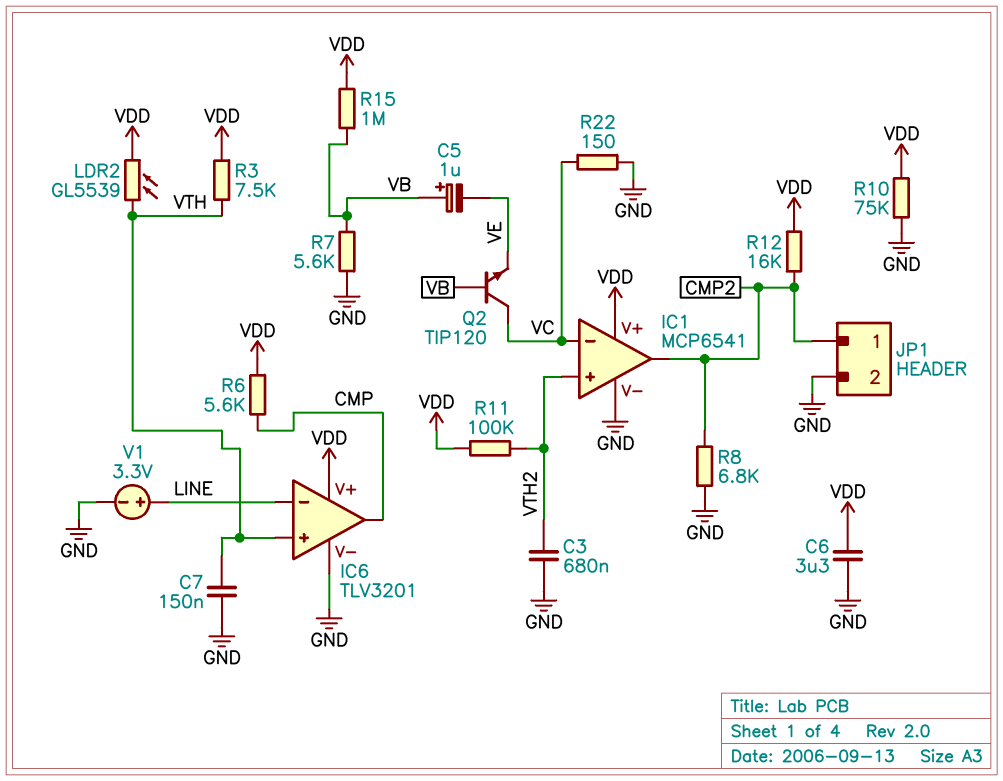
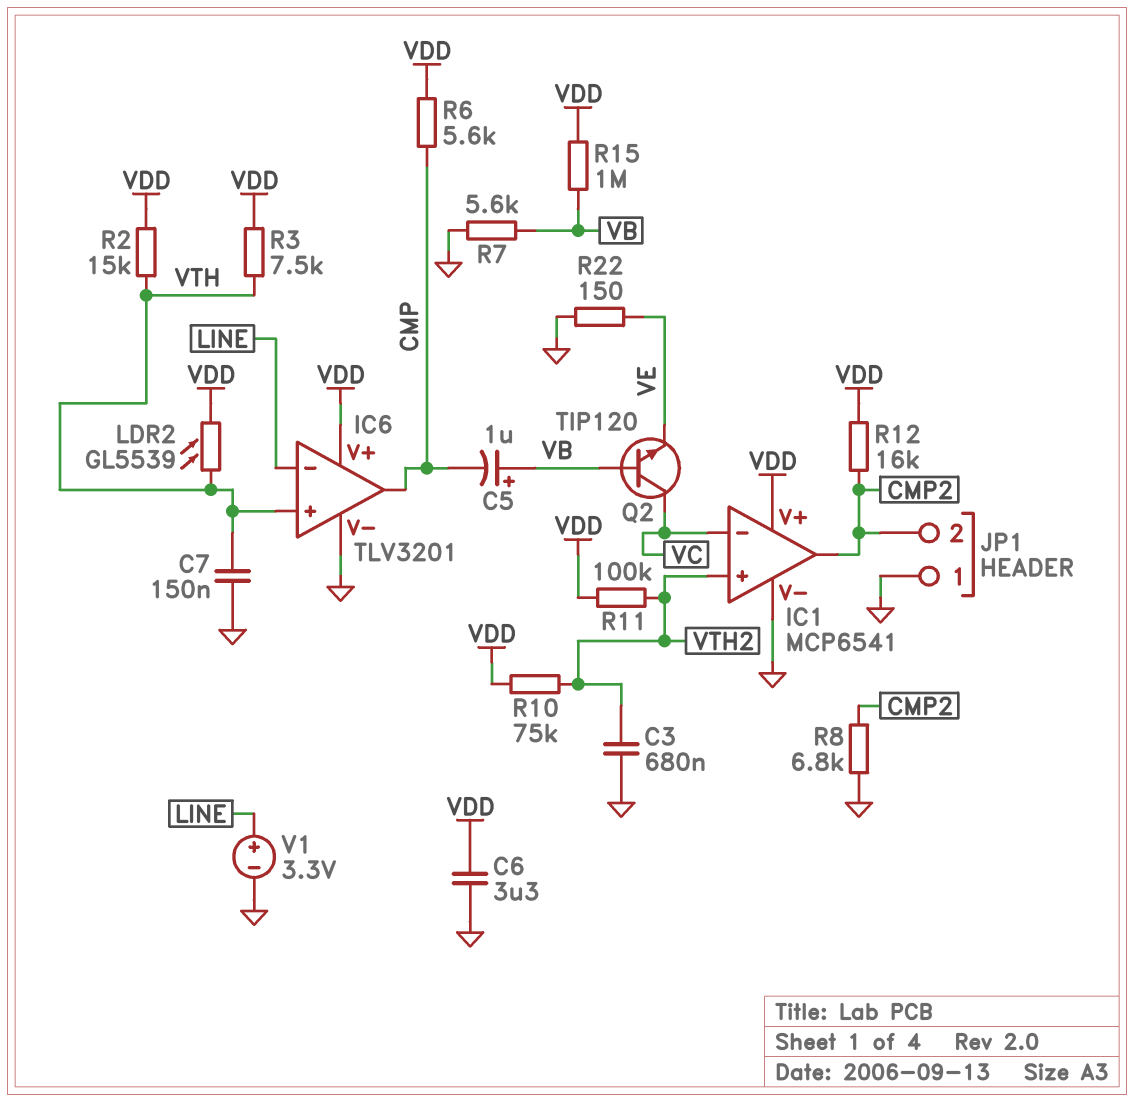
C5: 1uF (plus VB, minus VE) -> 1uF (plus VB, minus CMP)
JP1 pin 1: CMP2 -> GND
JP1 pin 2: GND -> CMP2
R2: none -> 15k (VDD, VTH)
R10: 75k (GND, VDD) -> 75k (VDD, VTH2)
R22: 150 (GND, VC) -> 150 (GND, VE)

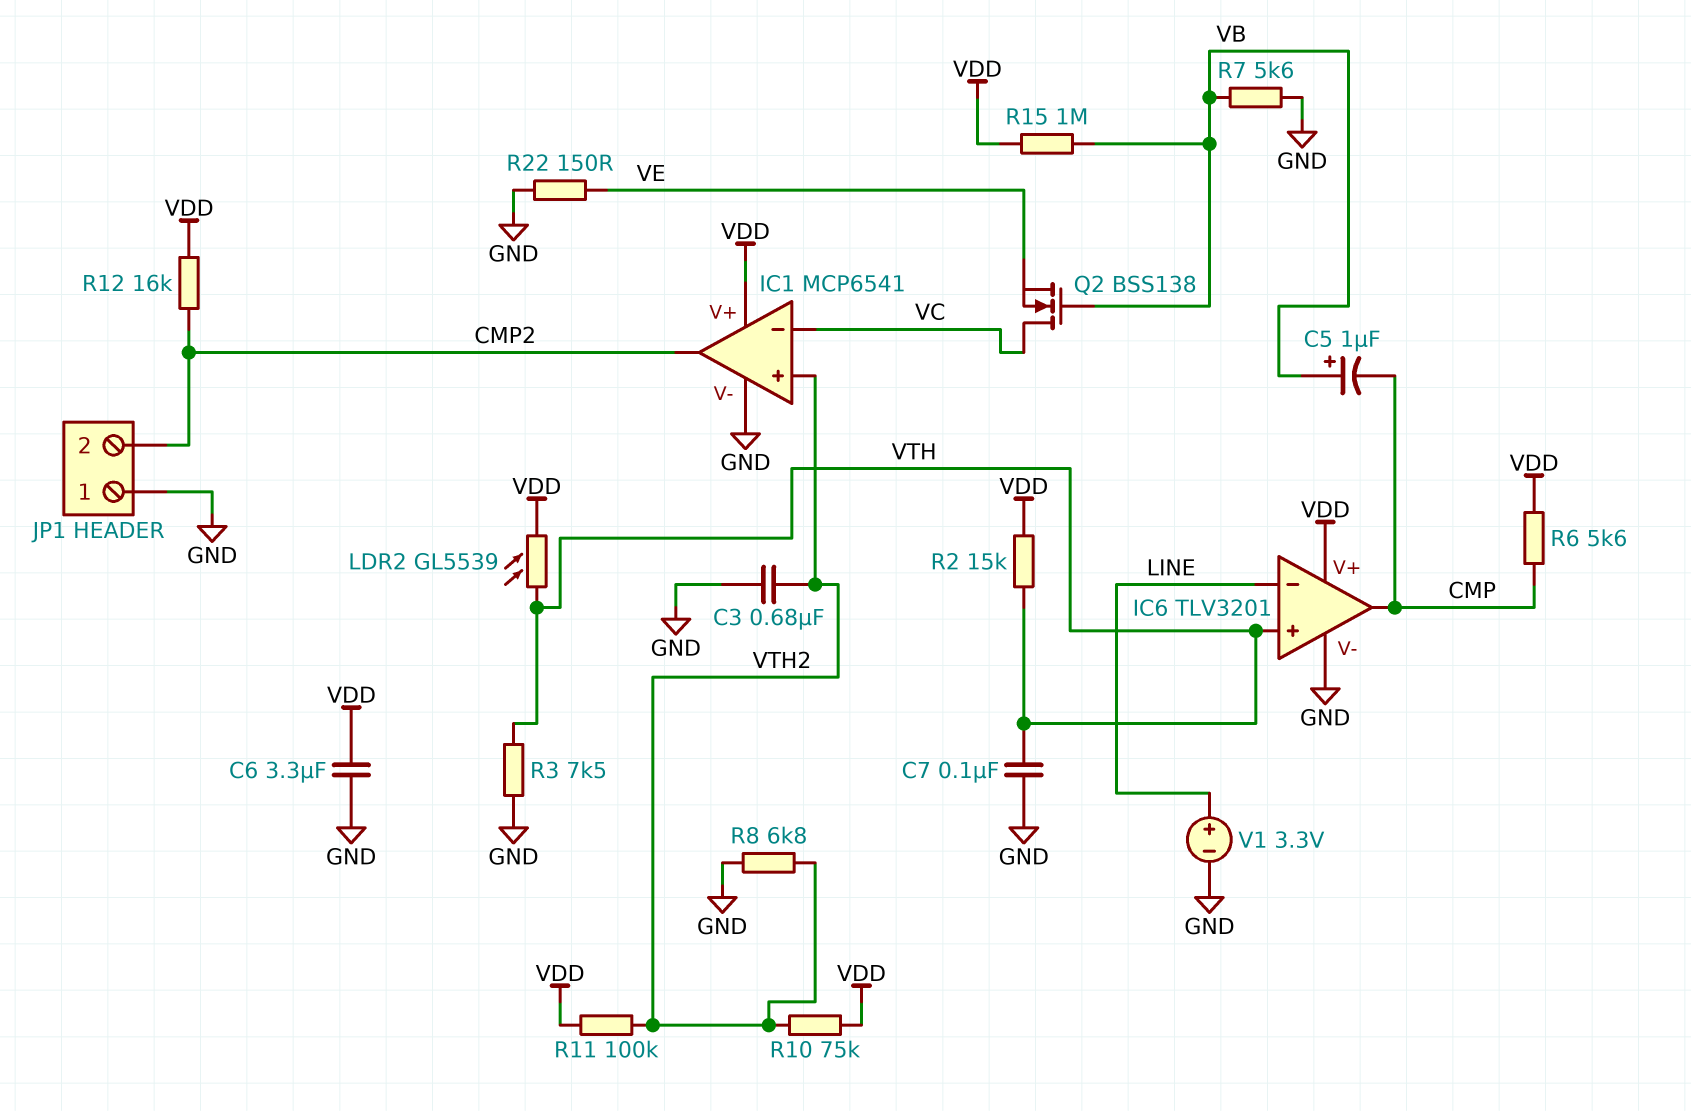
C7: 150nF (GND, VTH) -> 100nF (GND, VTH)
Q2: NPN TIP120 (B VB, C VC, E VE) -> NMOS BSS138 (G VB, D VC, S VE)
R3: 7.5k (VDD, VTH) -> 7.5k (GND, VTH)
R8: 6.8k (CMP2, GND) -> 6.8k (GND, VTH2)

